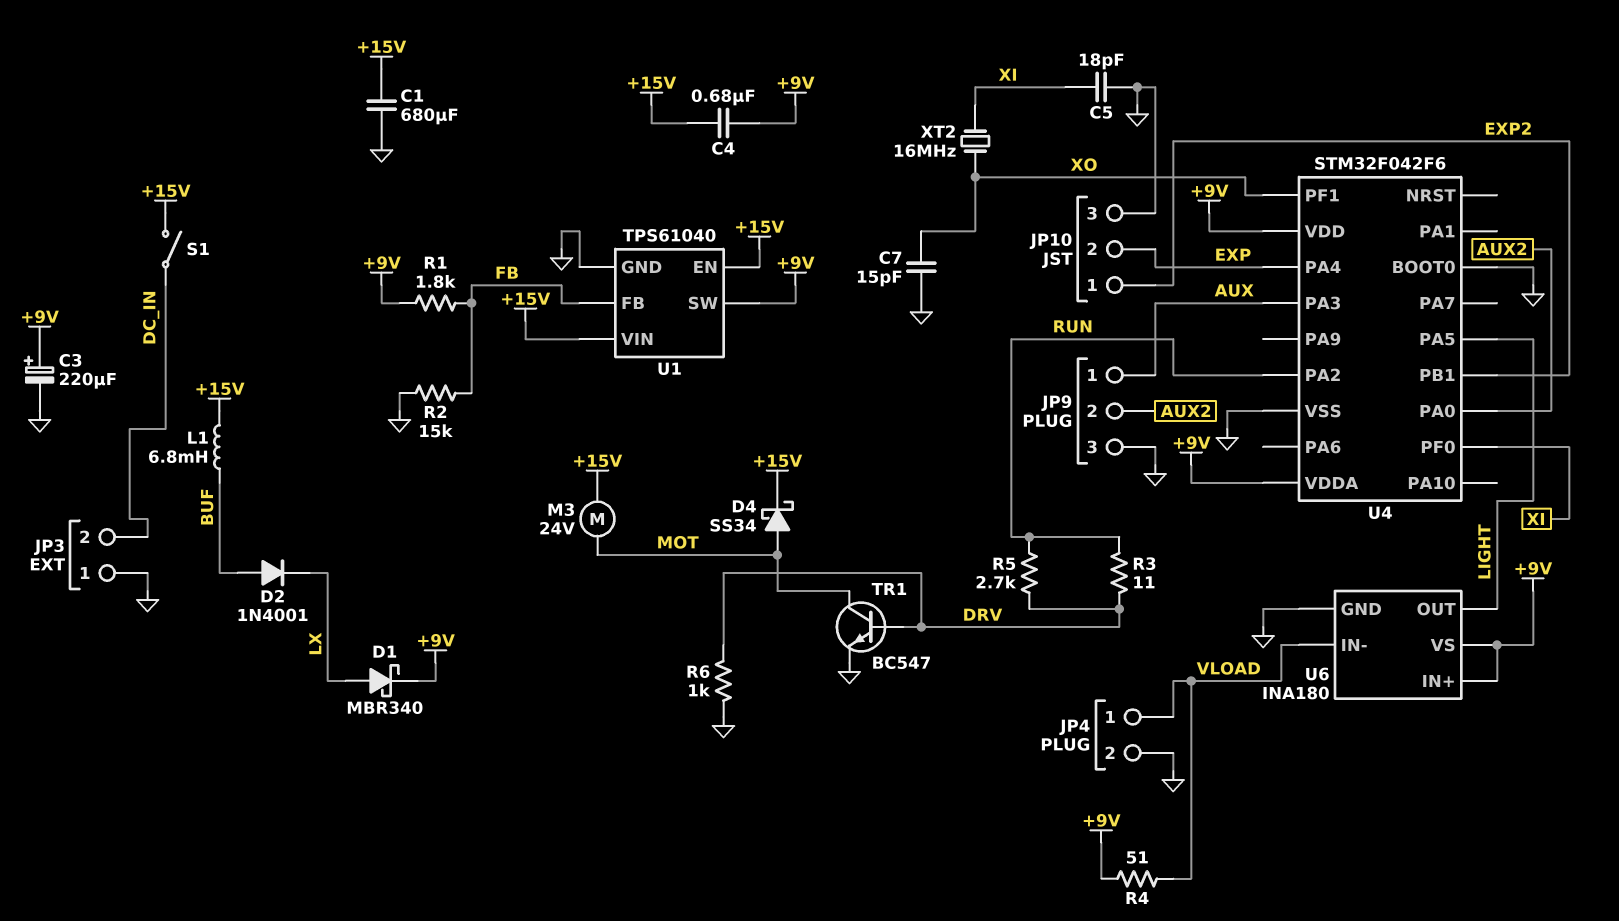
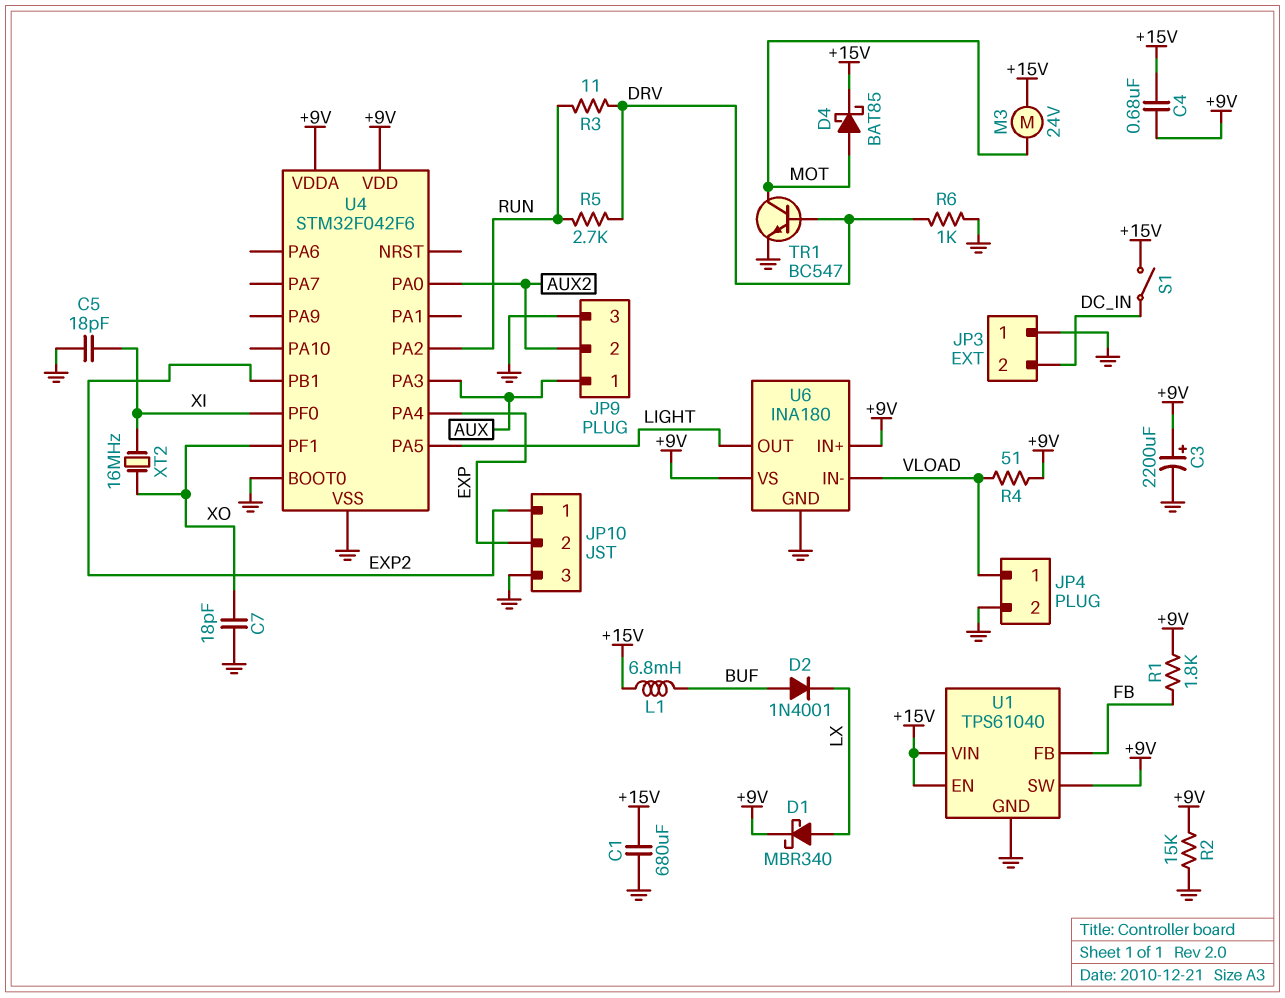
C3: 220uF (plus +9V, minus GND) -> 2200uF (plus +9V, minus GND)
C7: 15pF (GND, XO) -> 18pF (GND, XO)
D4: schottky SS34 (A MOT, K +15V) -> schottky BAT85 (A MOT, K +15V)
R2: 15k (FB, GND) -> 15k (+9V, GND)

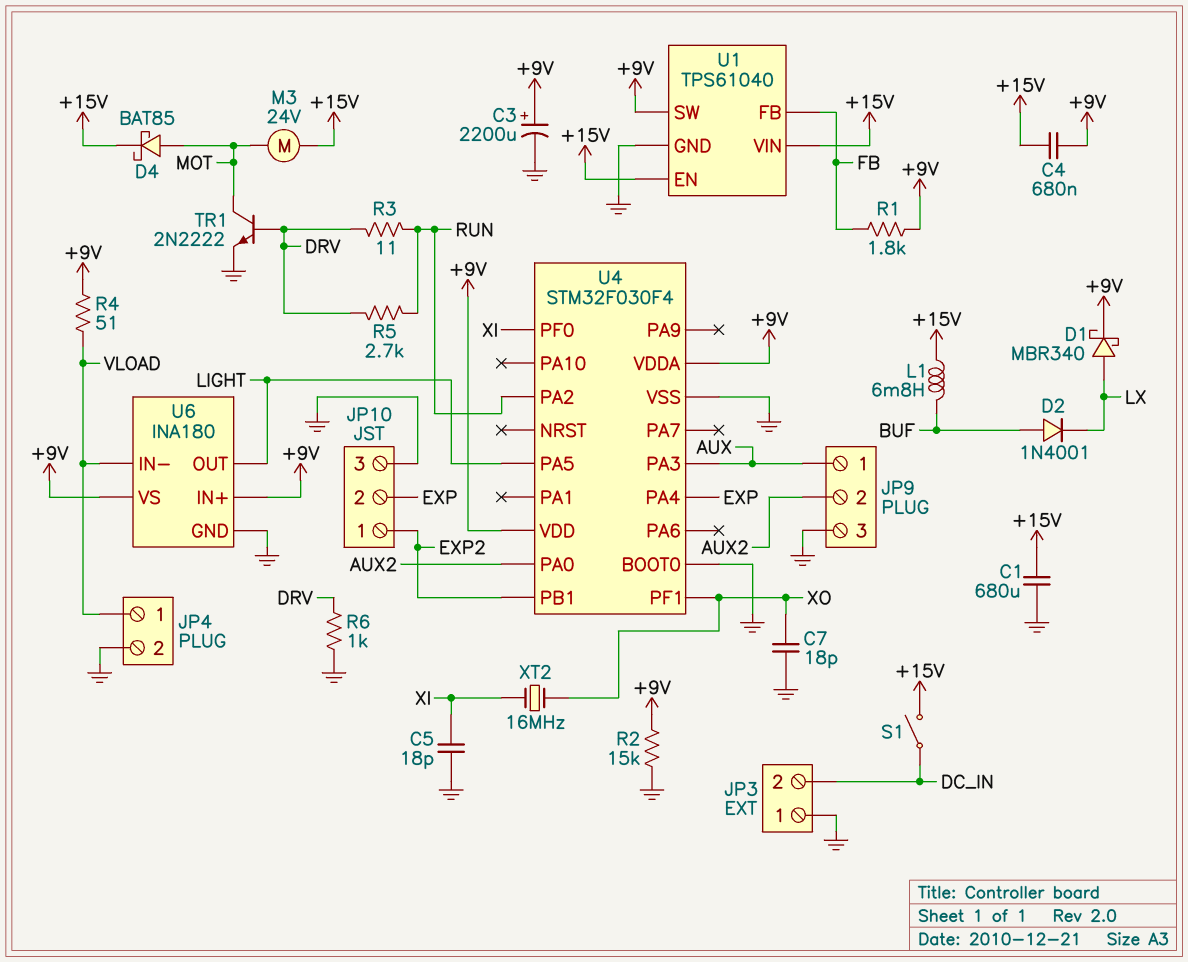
TR1: NPN BC547 (B DRV, C MOT, E GND) -> NPN 2N2222 (B DRV, C MOT, E GND)
U4: STM32F042F6 -> STM32F030F4

